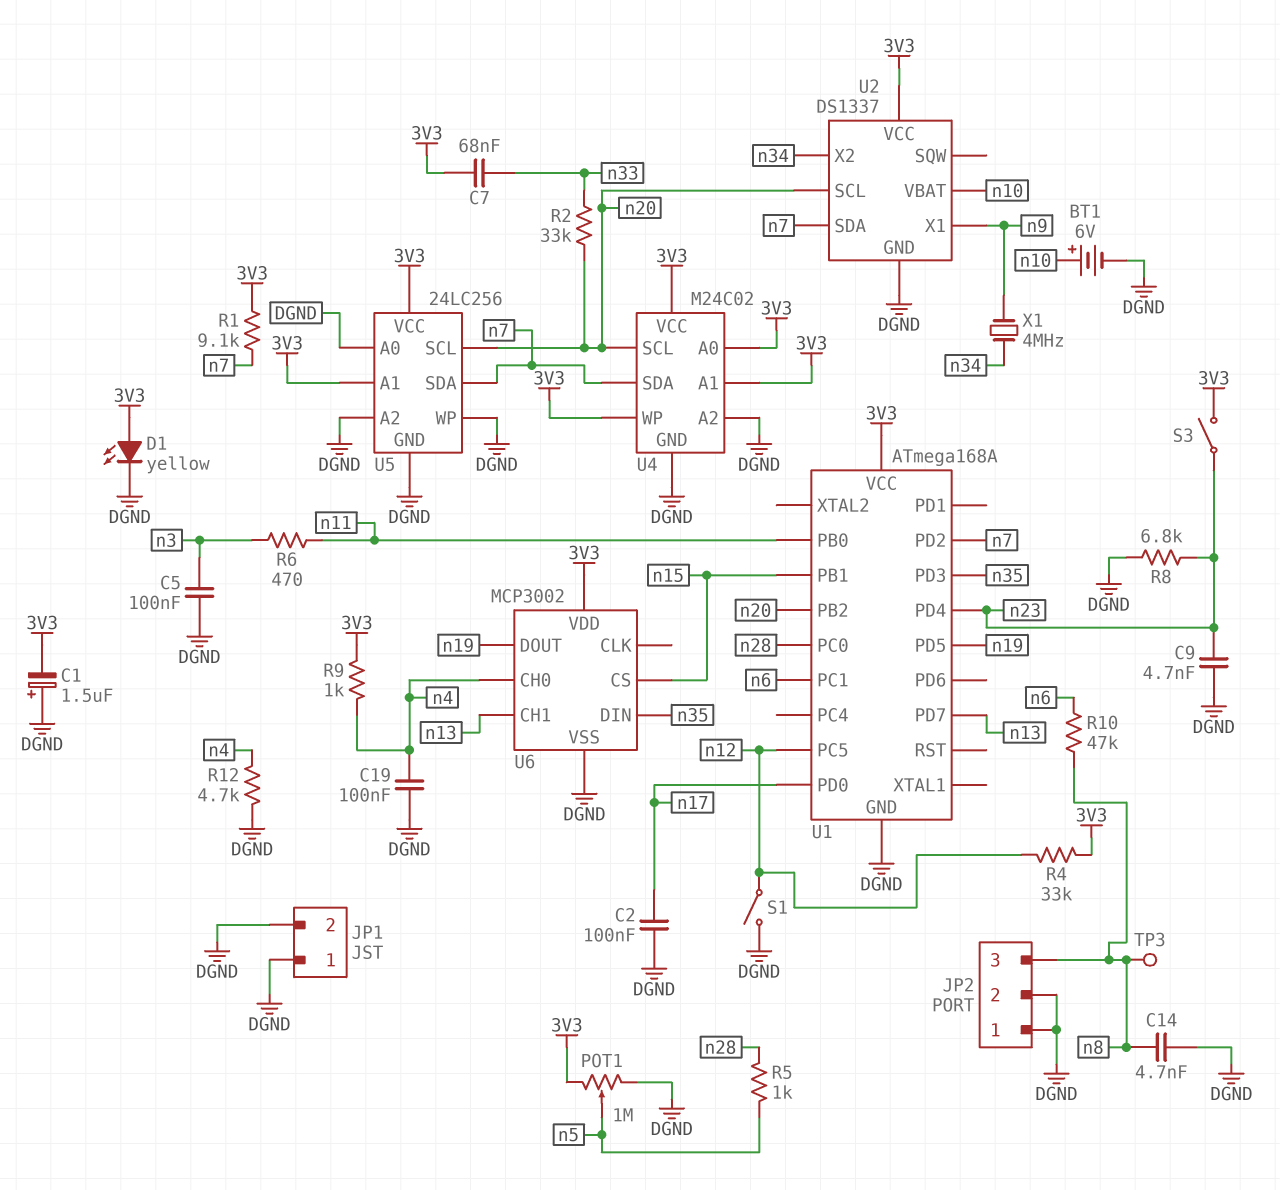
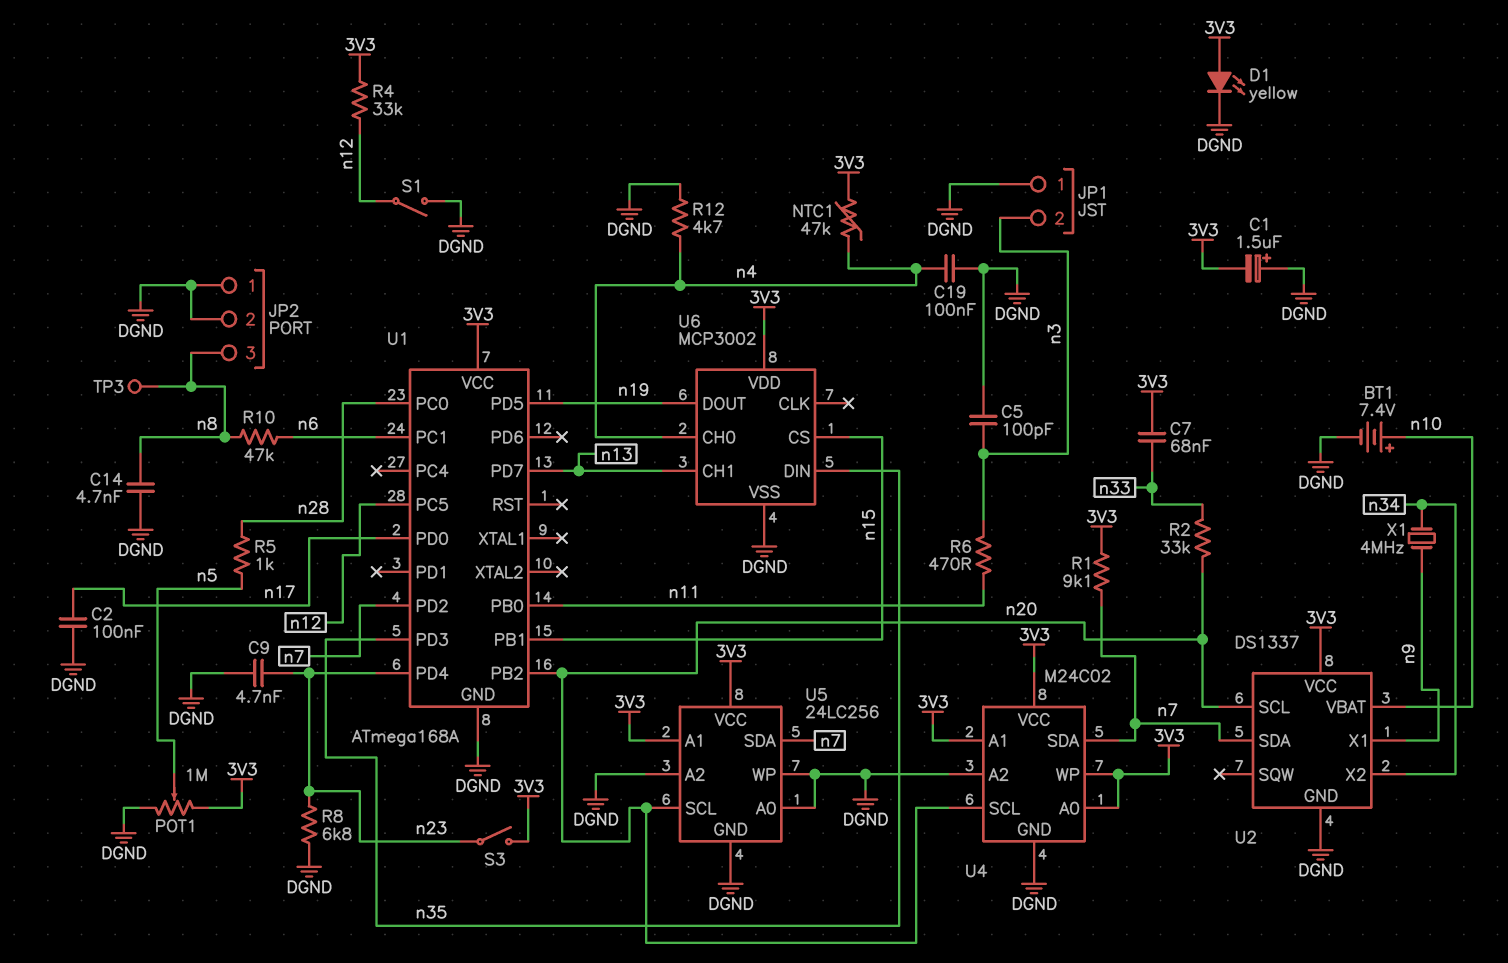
BT1: 6V (plus n10, minus DGND) -> 7.4V (plus n10, minus DGND)
C5: 100nF (DGND, n3) -> 100pF (DGND, n3)
JP1 pin 2: DGND -> n3
NTC1: none -> 47k (3V3, n4)
R9: 1k (3V3, n4) -> none

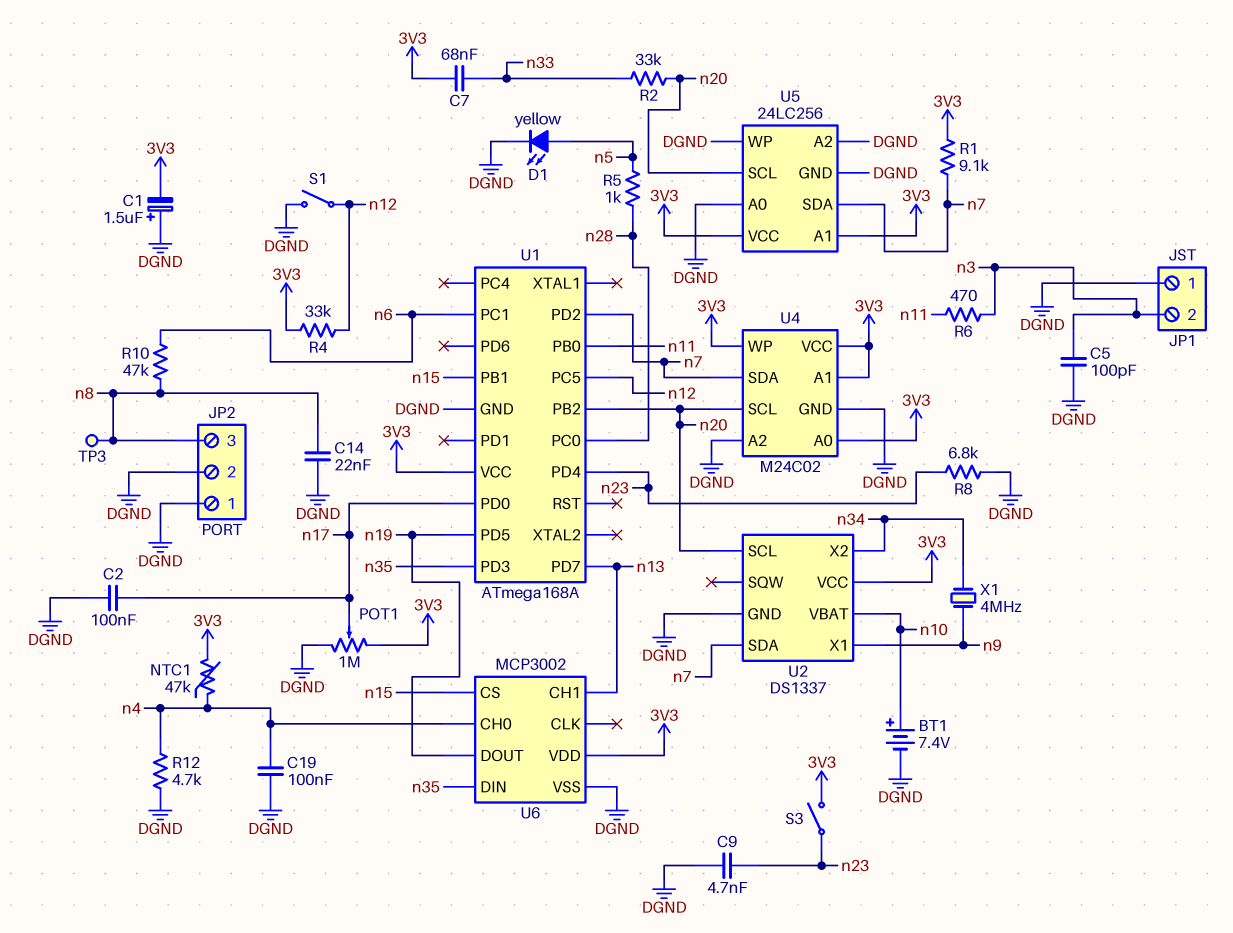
C14: 4.7nF (DGND, n8) -> 22nF (DGND, n8)
D1: LED yellow (A 3V3, K DGND) -> LED yellow (A n5, K DGND)
POT1: 1M (3V3, DGND, wiper n5) -> 1M (3V3, DGND, wiper n17)

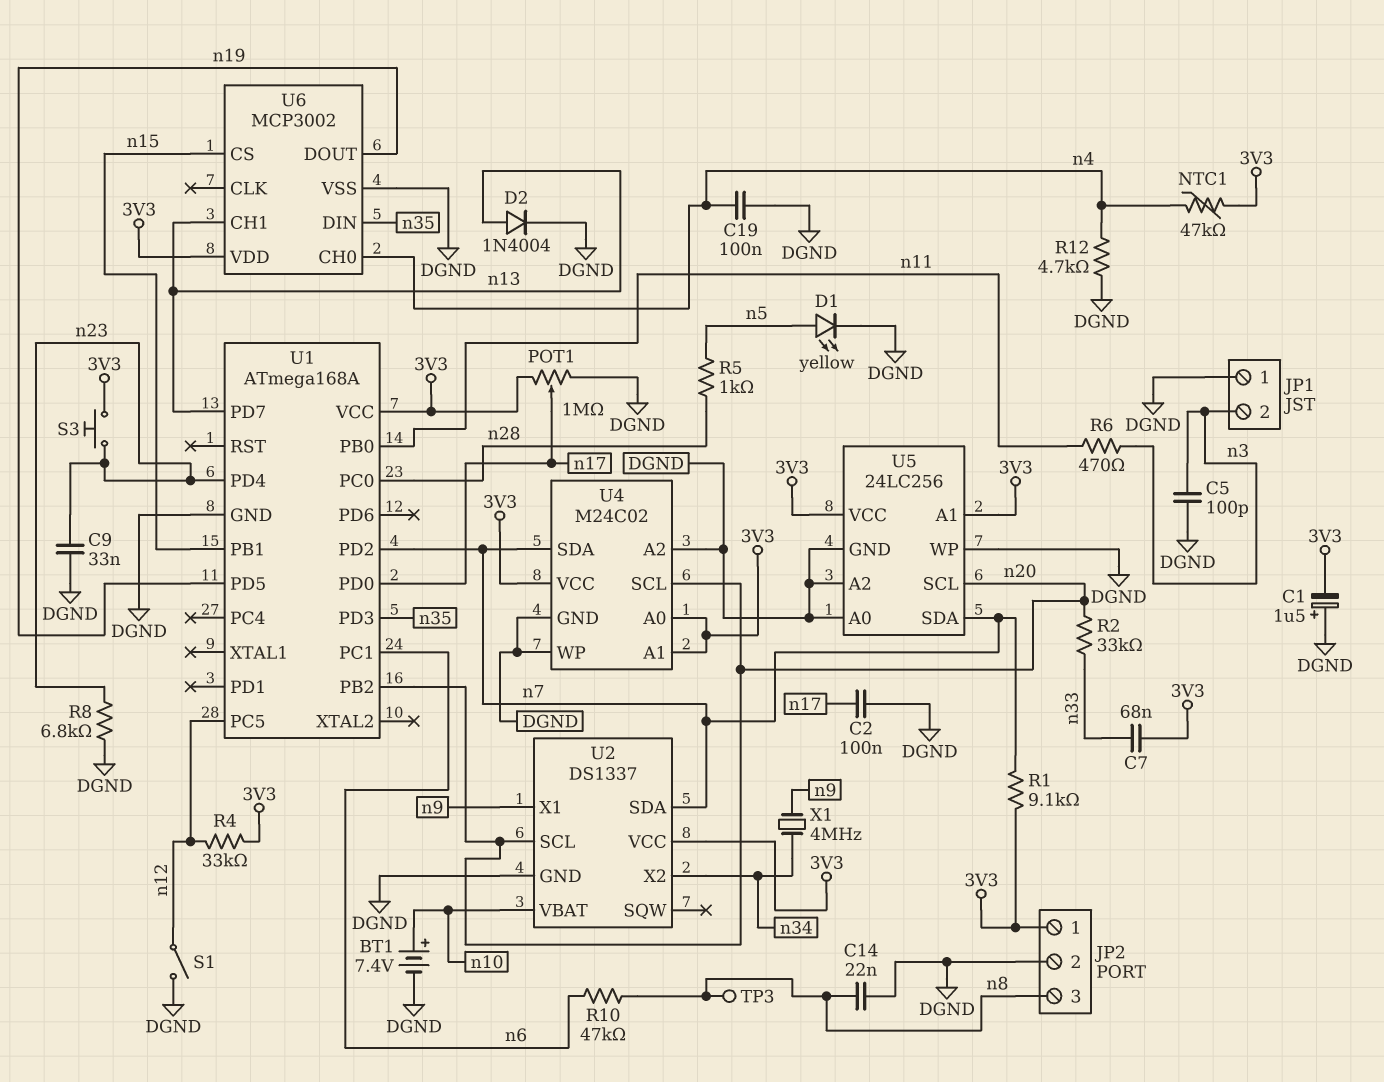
C9: 4.7nF (DGND, n23) -> 33nF (DGND, n23)
D2: none -> diode 1N4004 (A n13, K DGND)
JP2 pin 1: DGND -> 3V3
S3: switch (3V3, n23) -> button (3V3, n23)
U4 pin WP: 3V3 -> DGND

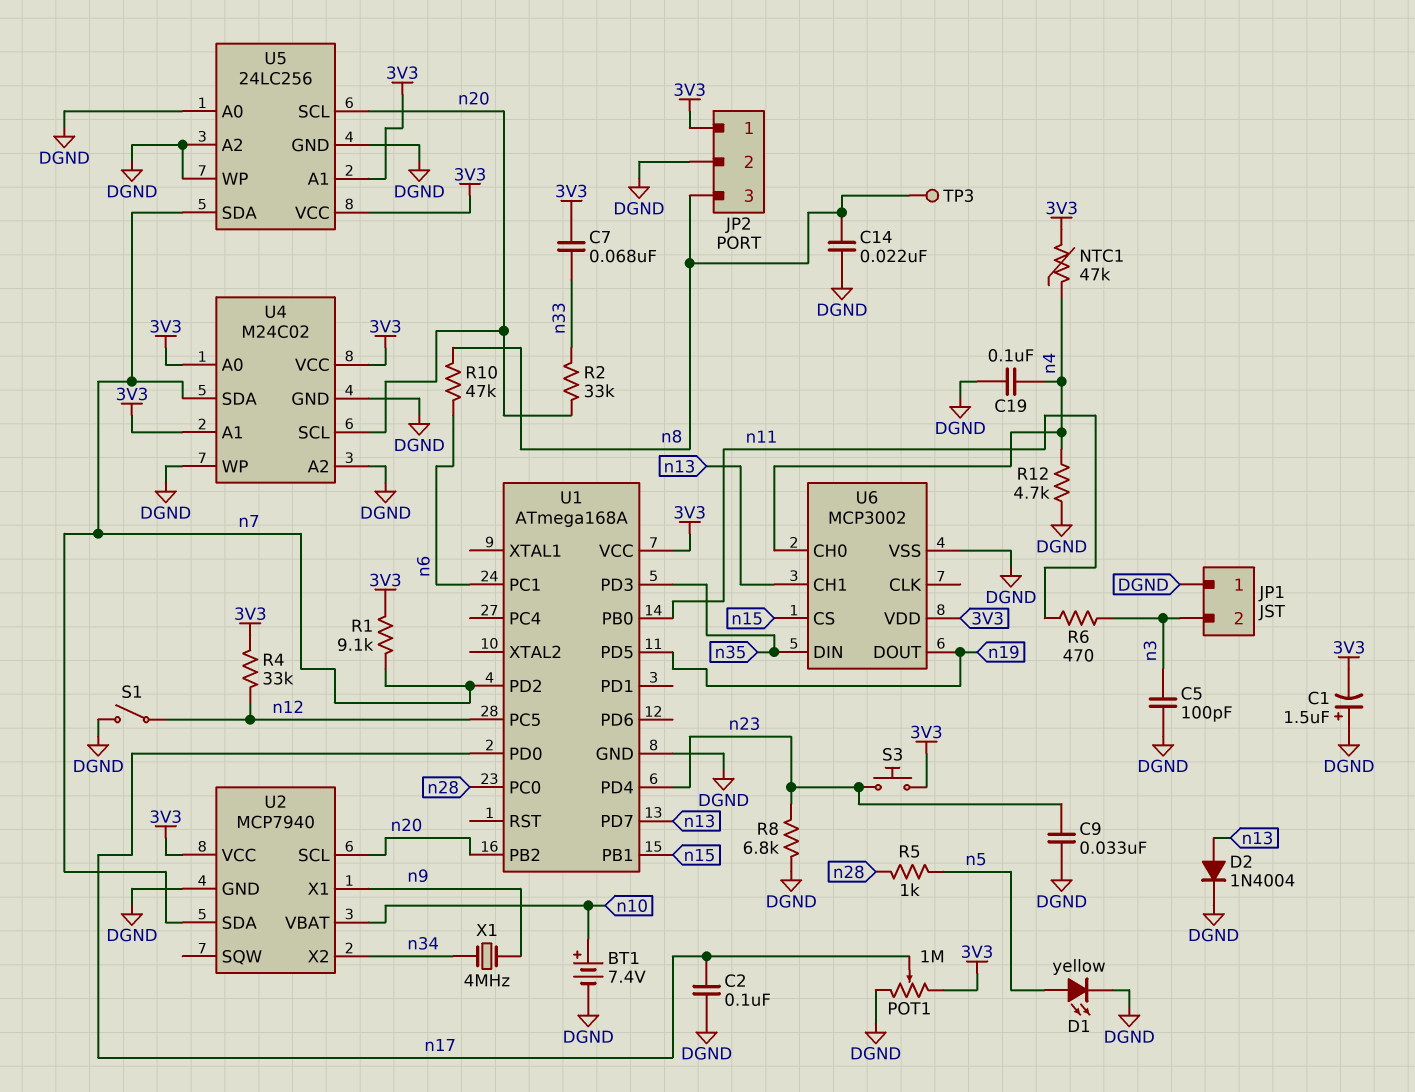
U2: DS1337 -> MCP7940

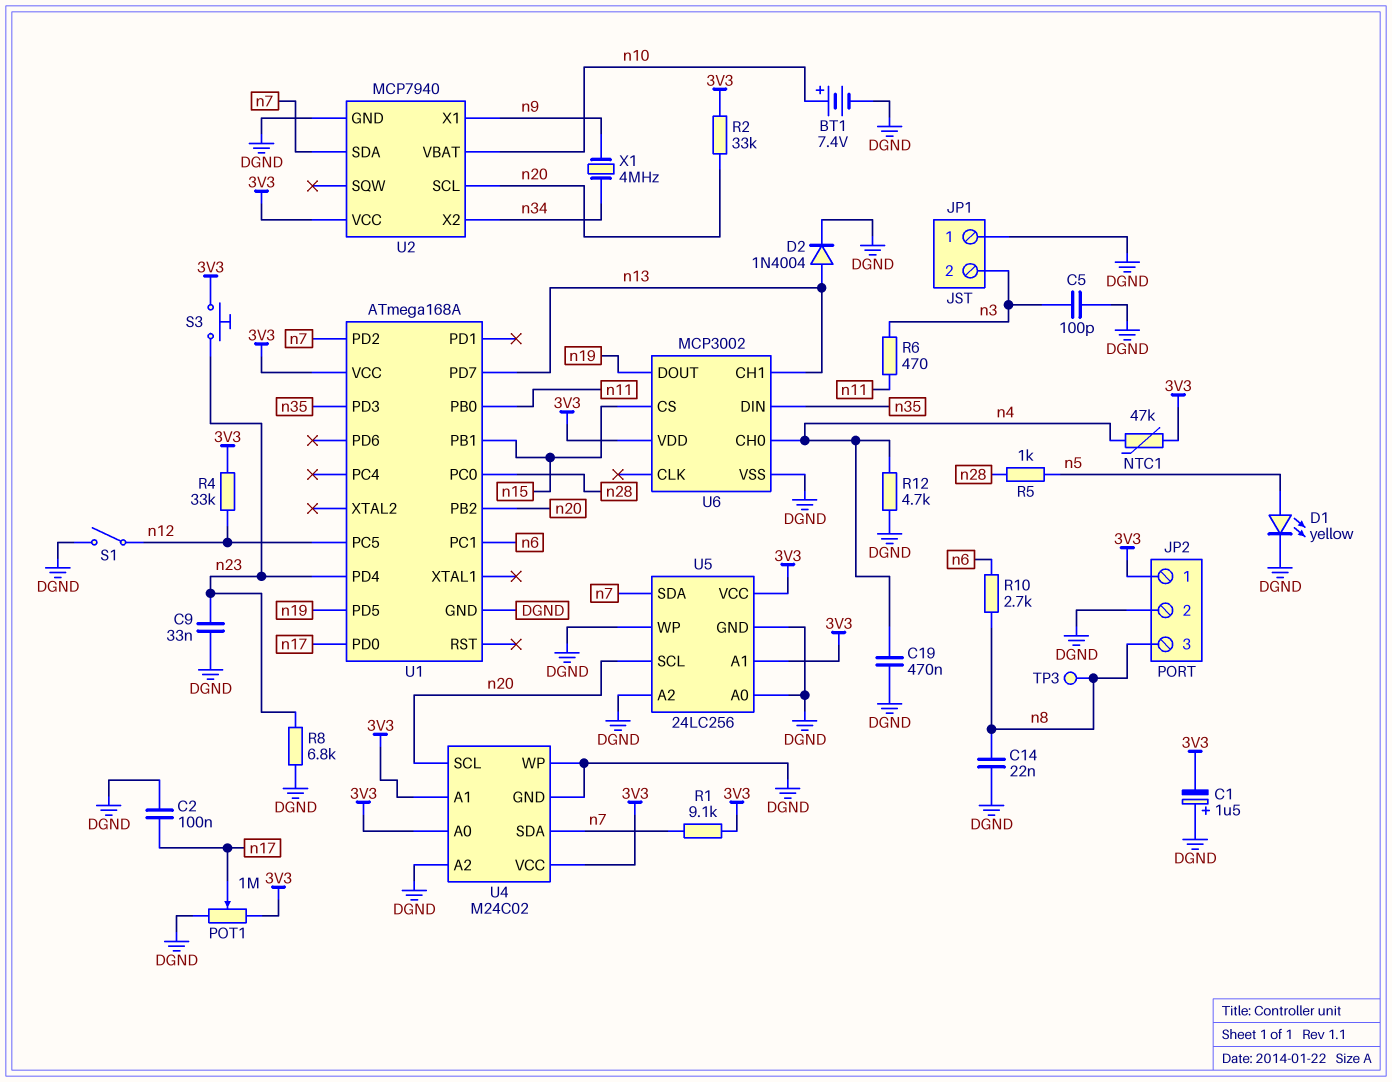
C7: 68nF (3V3, n33) -> none
C19: 100nF (DGND, n4) -> 470nF (DGND, n4)
R2: 33k (n20, n33) -> 33k (3V3, n20)
R10: 47k (n6, n8) -> 2.7k (n6, n8)

